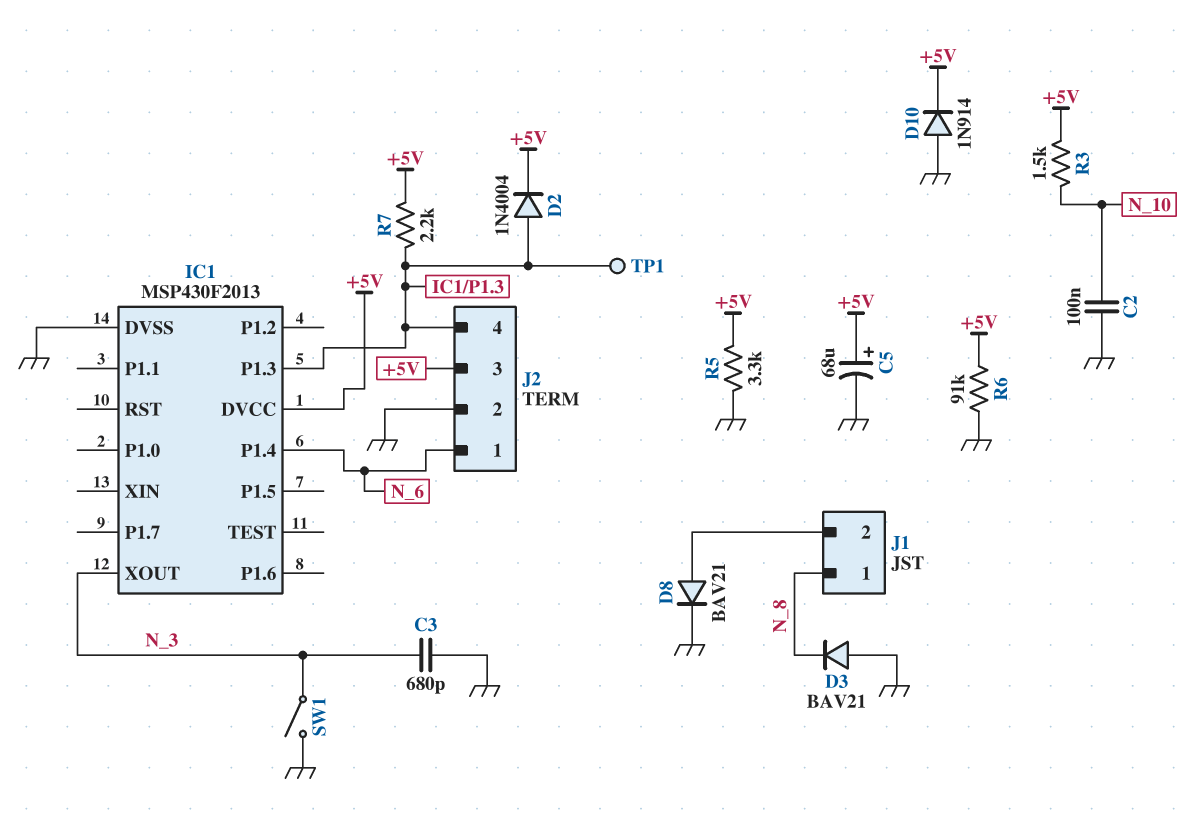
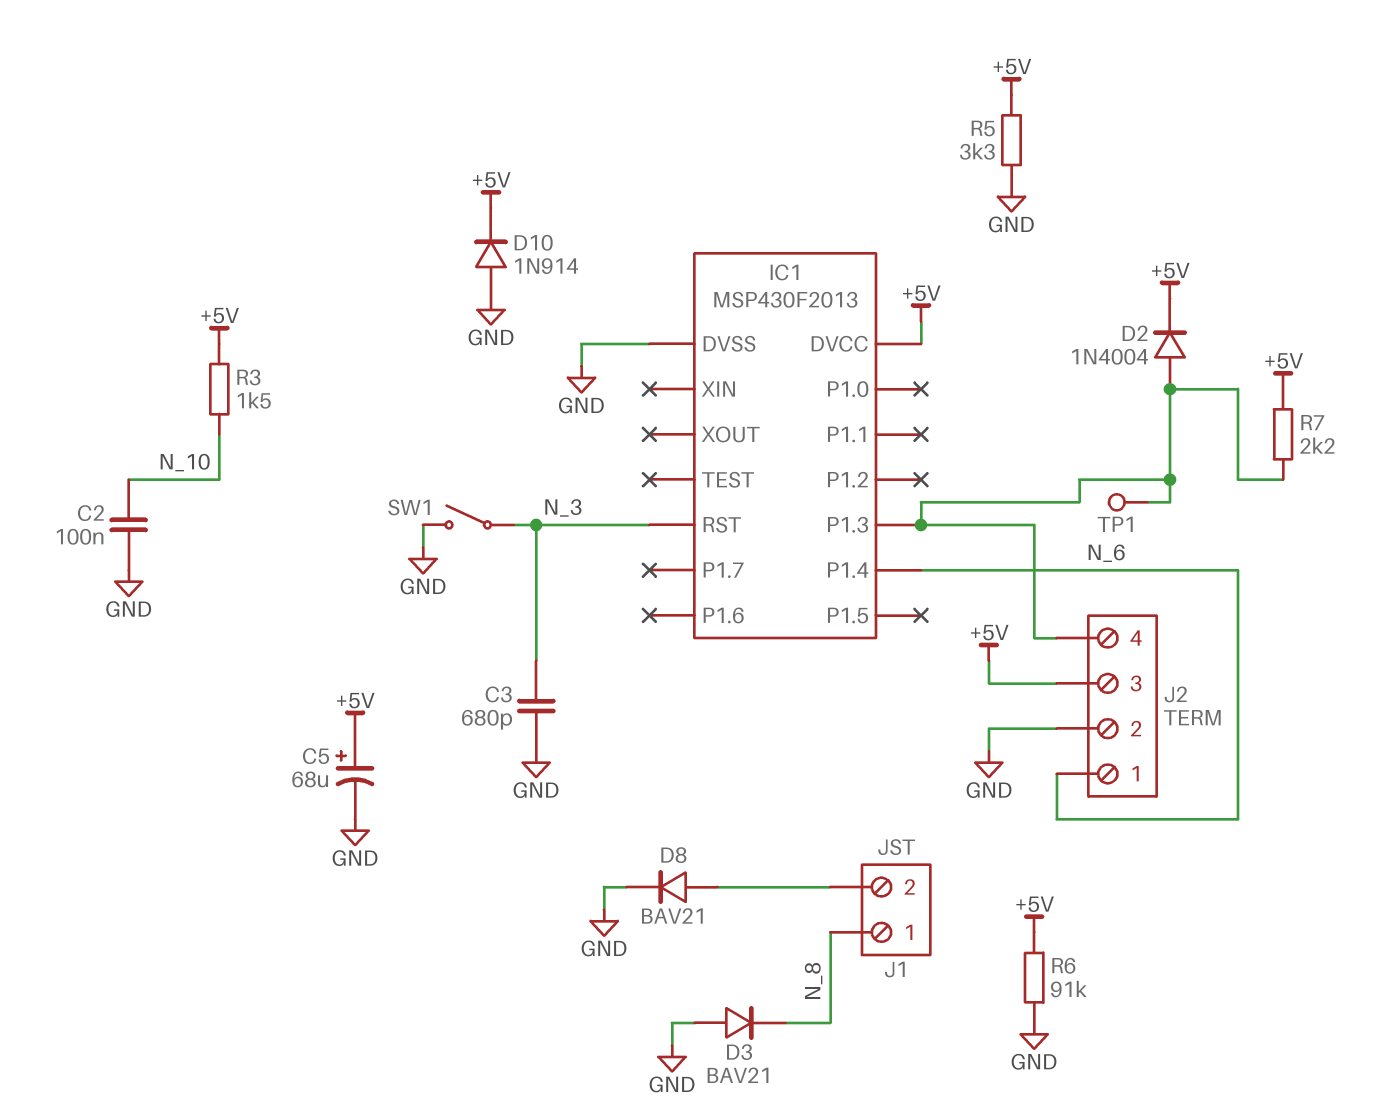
IC1 pin RST: none -> N_3
IC1 pin XOUT: N_3 -> none

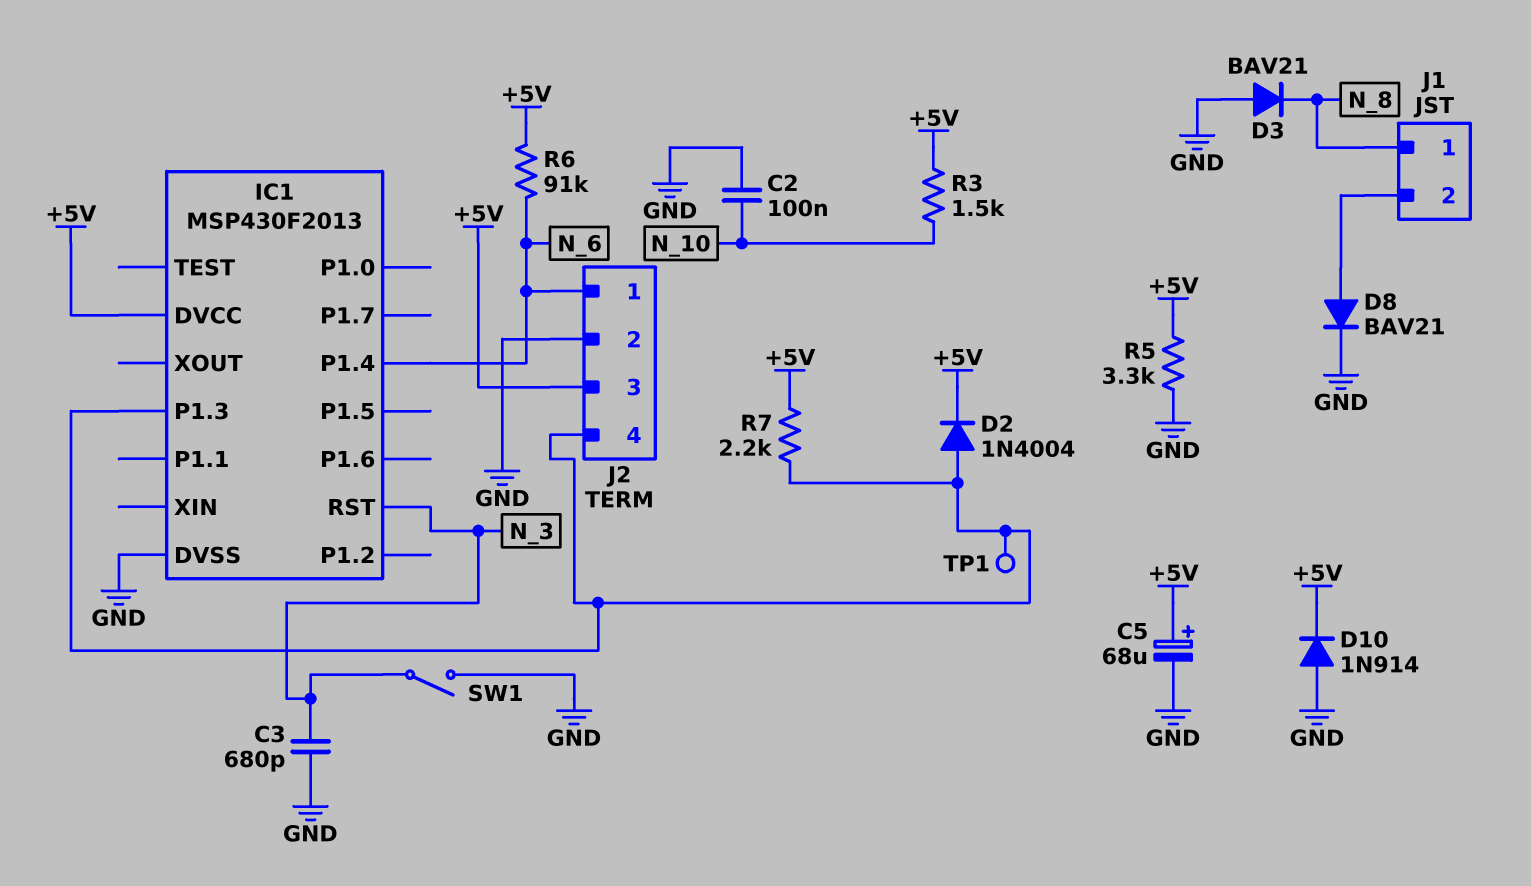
R6: 91k (+5V, GND) -> 91k (+5V, N_6)

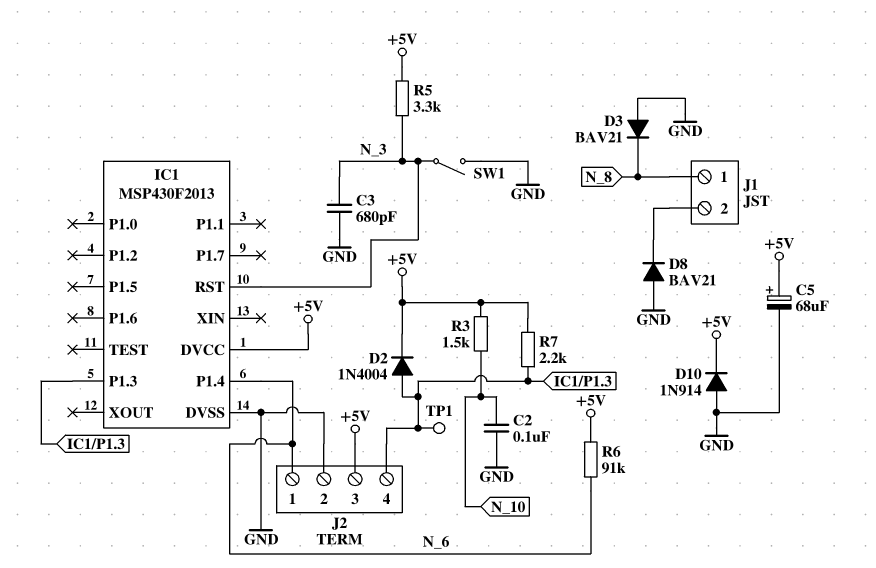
D8: diode BAV21 (A J1/2, K GND) -> diode BAV21 (A GND, K J1/2)
R5: 3.3k (+5V, GND) -> 3.3k (+5V, N_3)

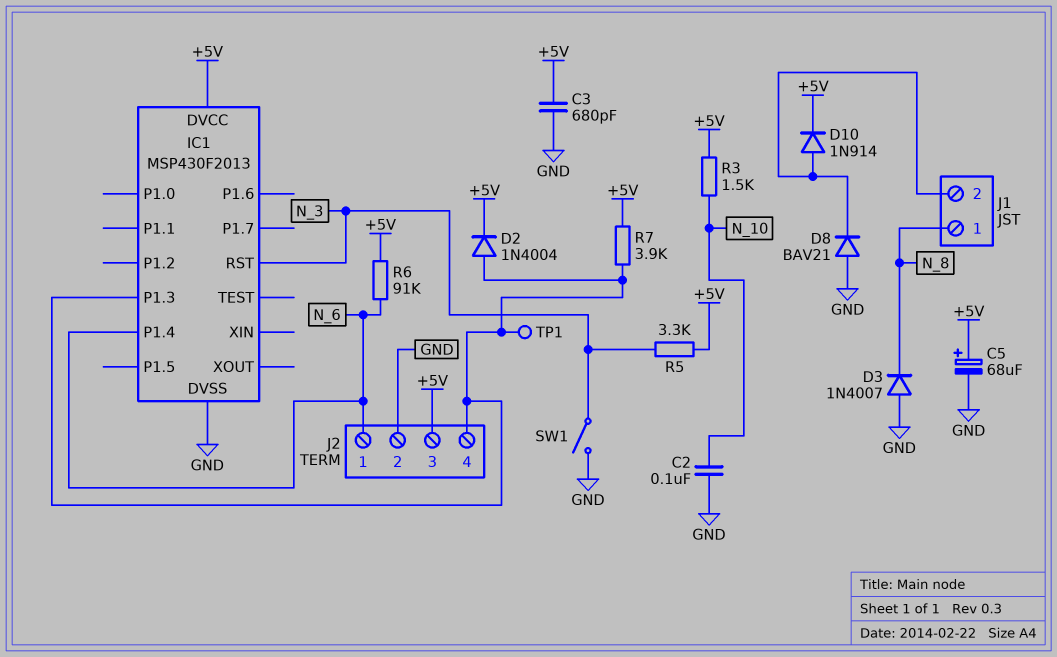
C3: 680pF (GND, N_3) -> 680pF (+5V, GND)
D3: diode BAV21 (A GND, K N_8) -> diode 1N4007 (A GND, K N_8)
D10: diode 1N914 (A GND, K +5V) -> diode 1N914 (A J1/2, K +5V)
R7: 2.2k (+5V, IC1/P1.3) -> 3.9k (+5V, IC1/P1.3)

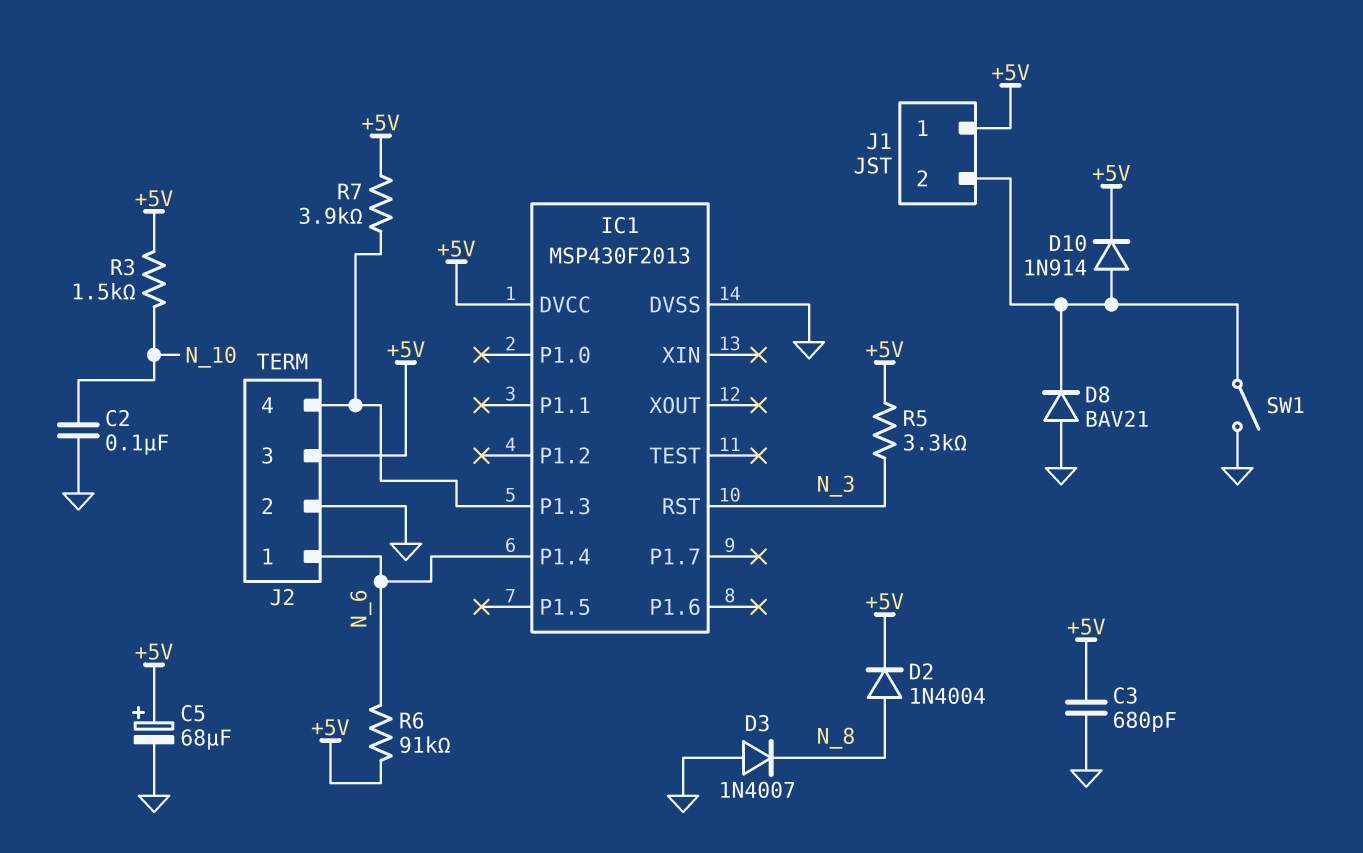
D2: diode 1N4004 (A IC1/P1.3, K +5V) -> diode 1N4004 (A N_8, K +5V)
J1 pin 1: N_8 -> +5V
SW1: switch (GND, N_3) -> switch (GND, J1/2)
TP1: test point (IC1/P1.3) -> none

